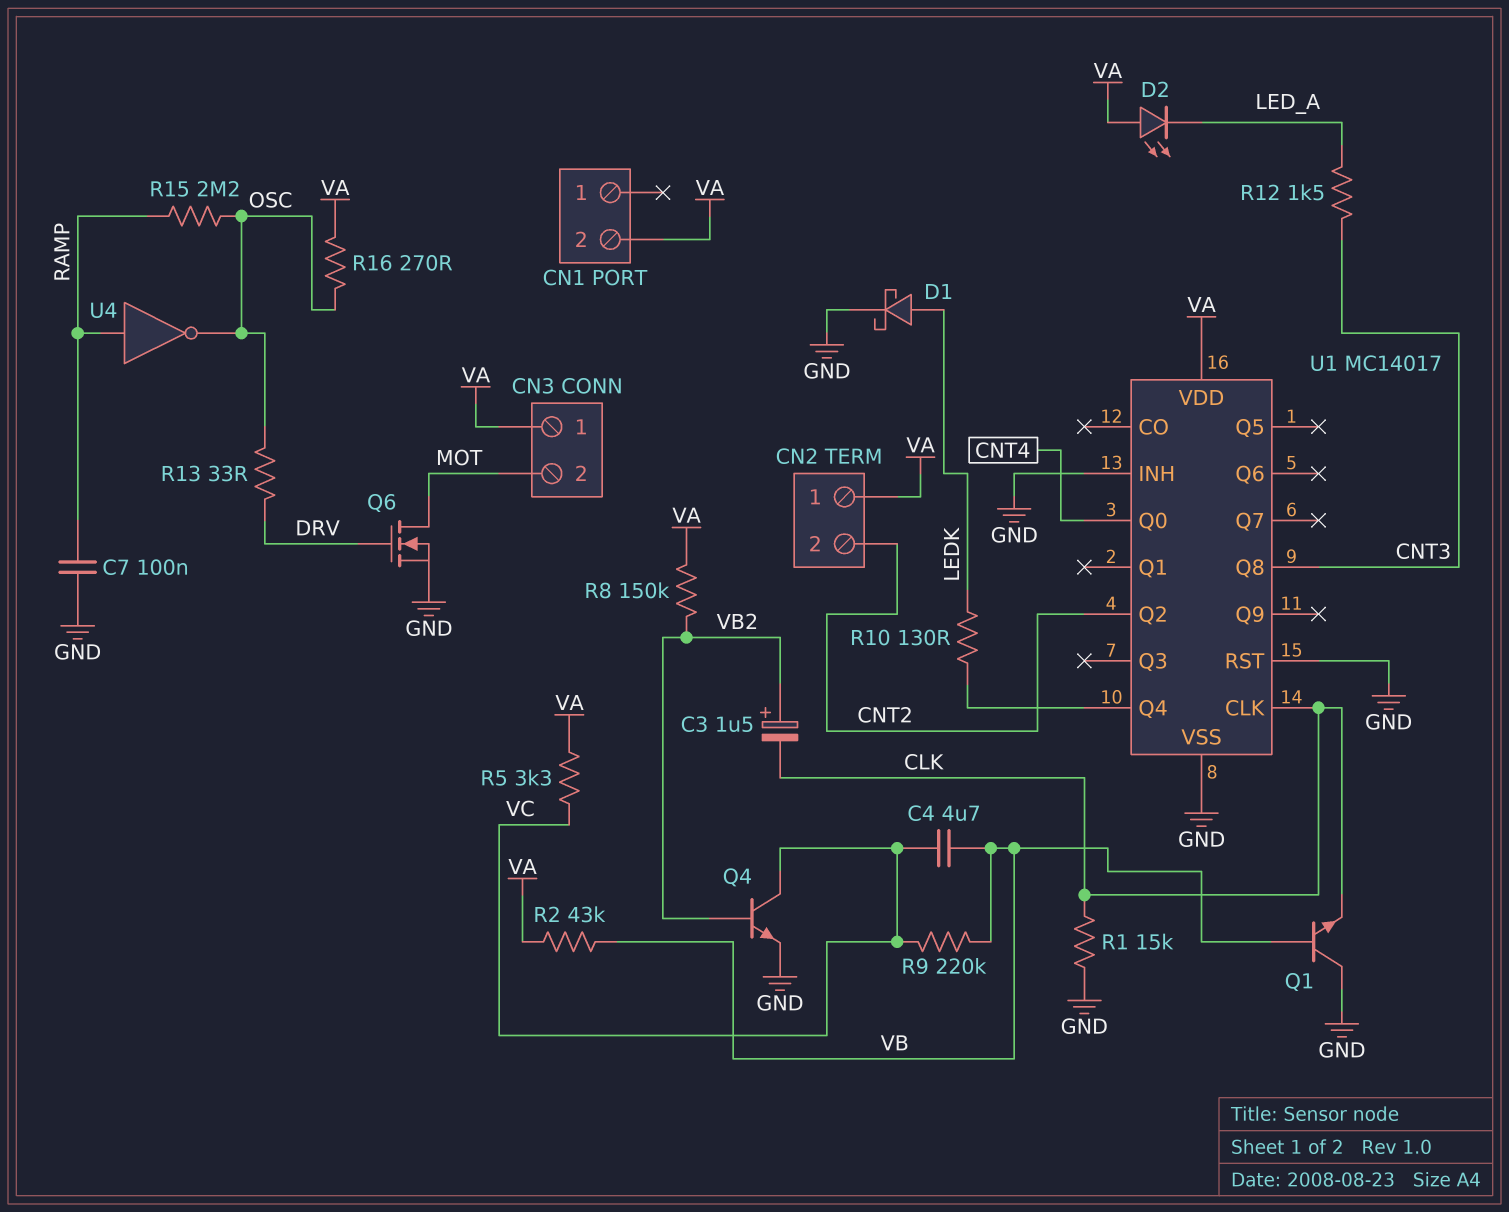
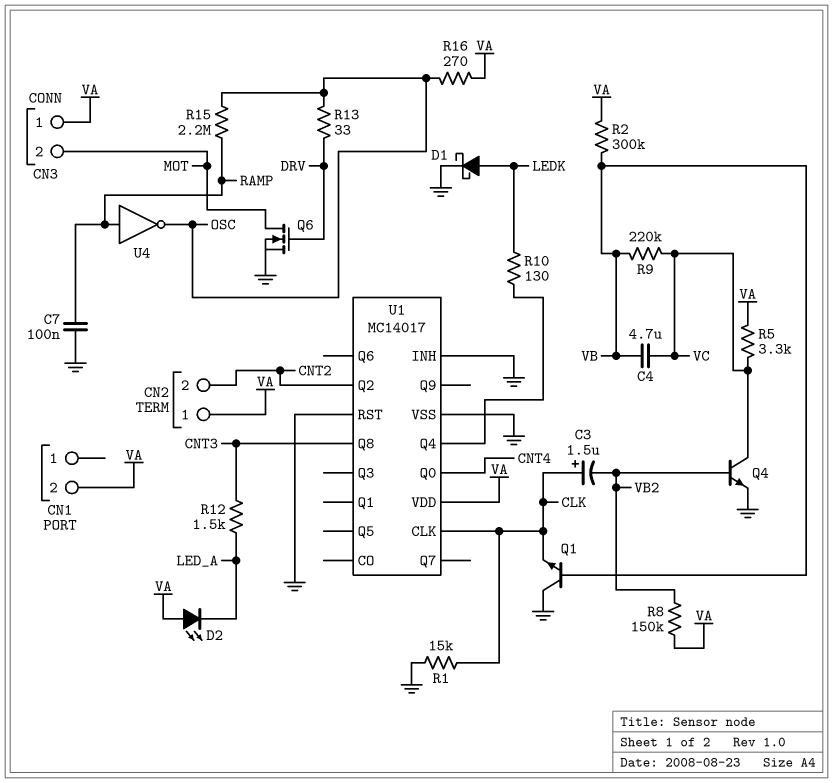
C3: 1.5uF (plus VB2, minus CLK) -> 1.5uF (plus CLK, minus VB2)
R2: 43k (VA, VB) -> 300k (VA, VB)

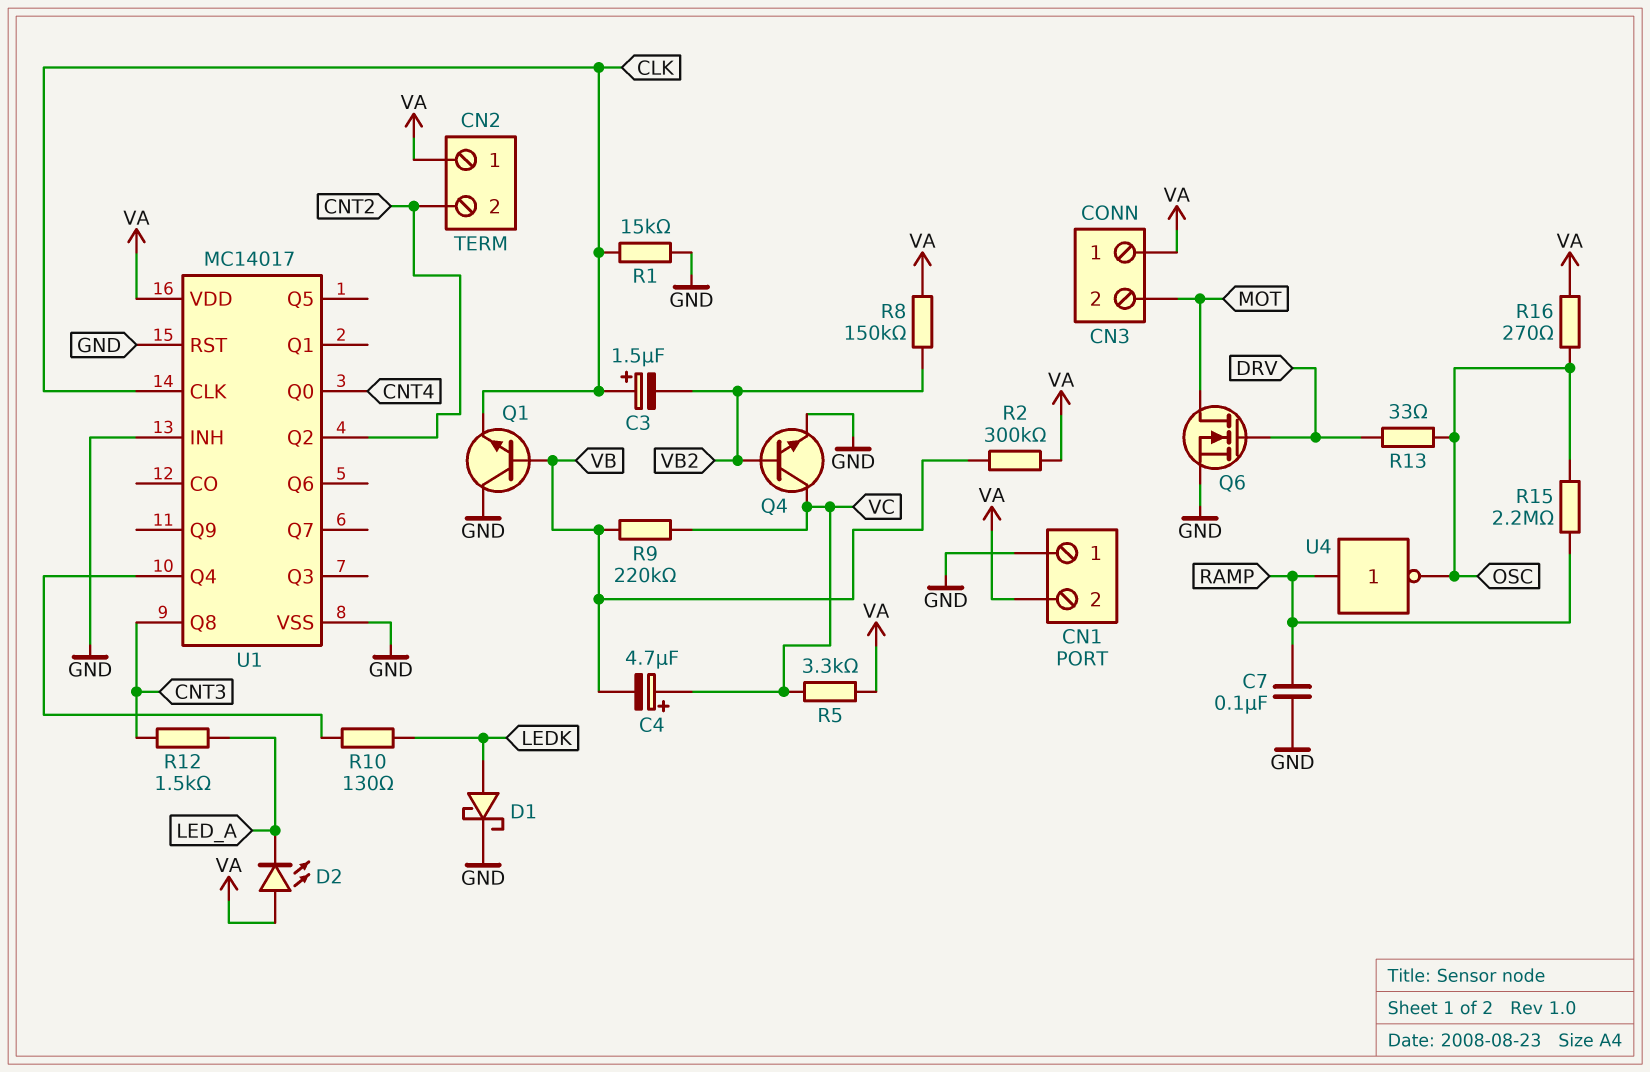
C4: 4.7uF (VB, VC) -> 4.7uF (plus VC, minus VB)
CN1 pin 1: none -> GND

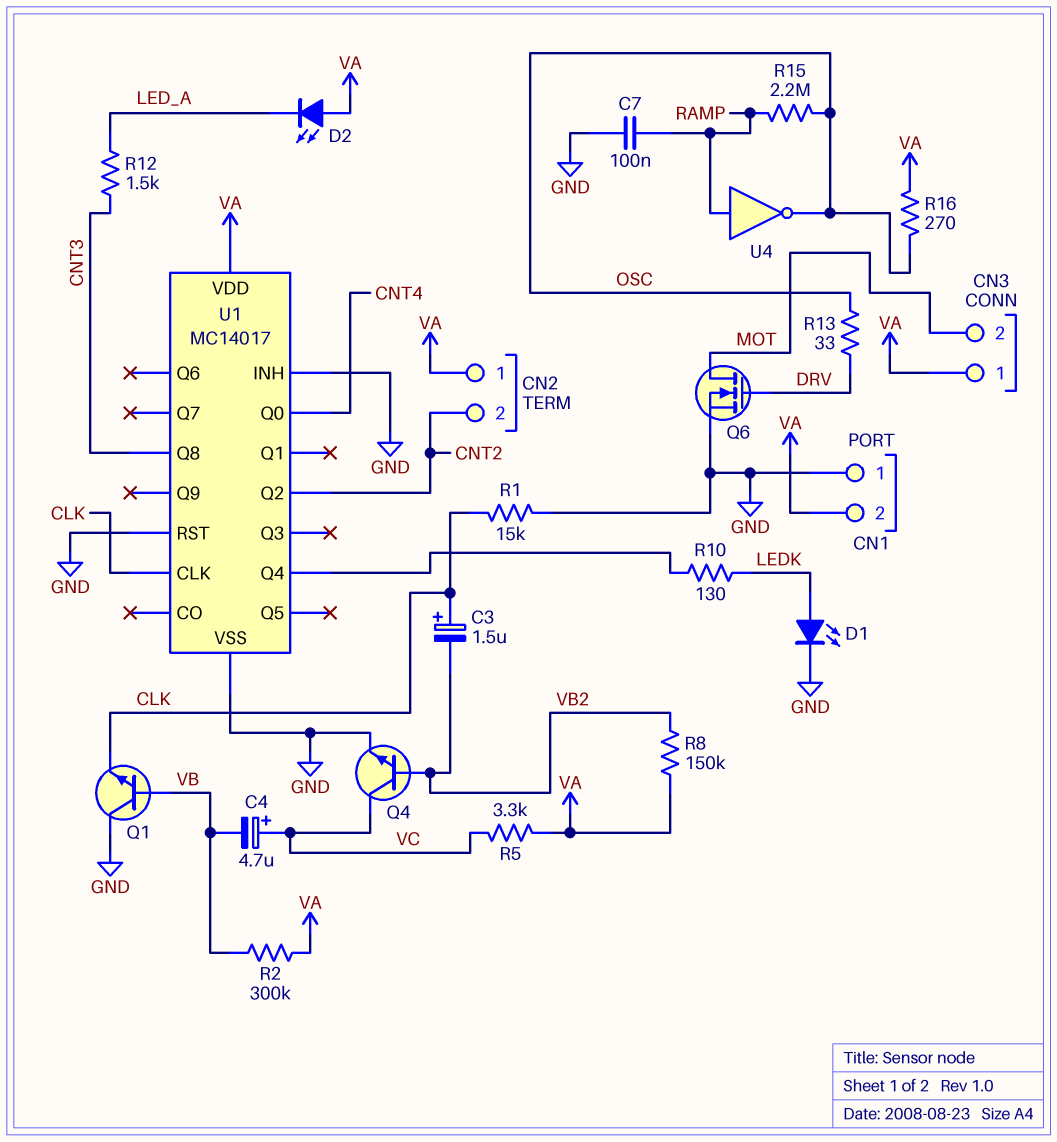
D1: schottky (A LEDK, K GND) -> LED (A LEDK, K GND)
R9: 220k (VB, VC) -> none

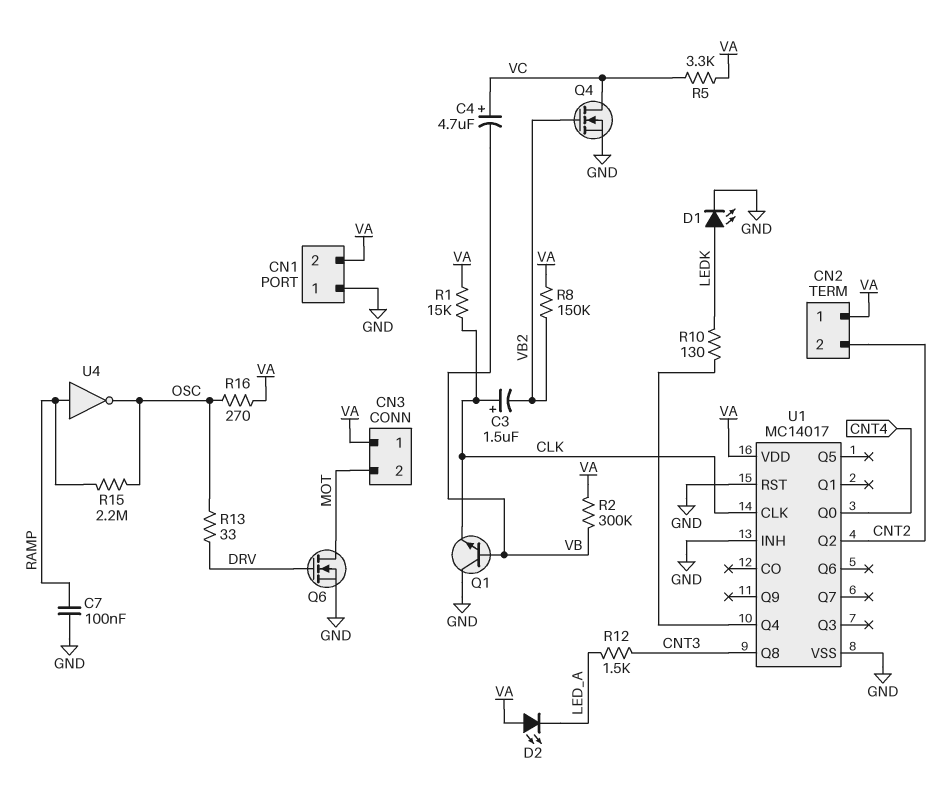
Q4: NPN (B VB2, C VC, E GND) -> NMOS (G VB2, D VC, S GND)
R1: 15k (CLK, GND) -> 15k (CLK, VA)

